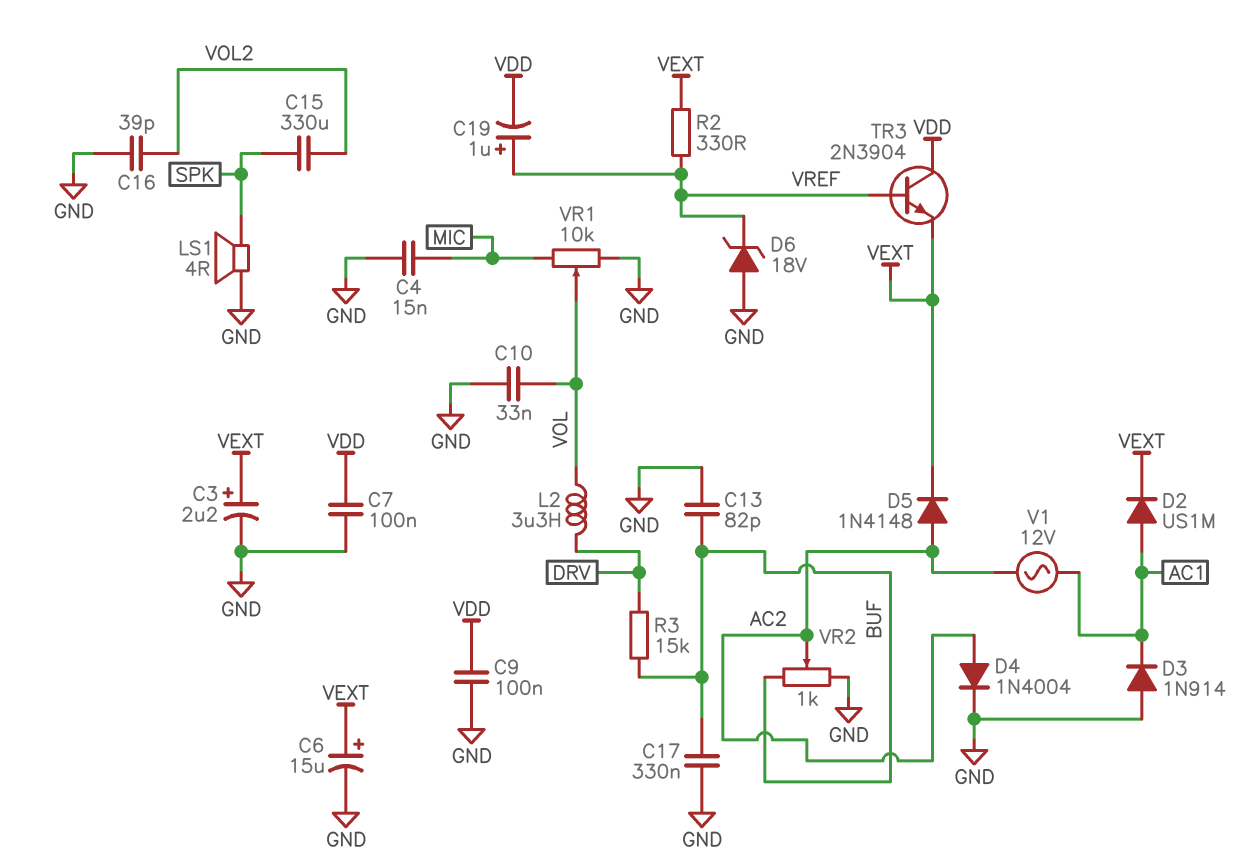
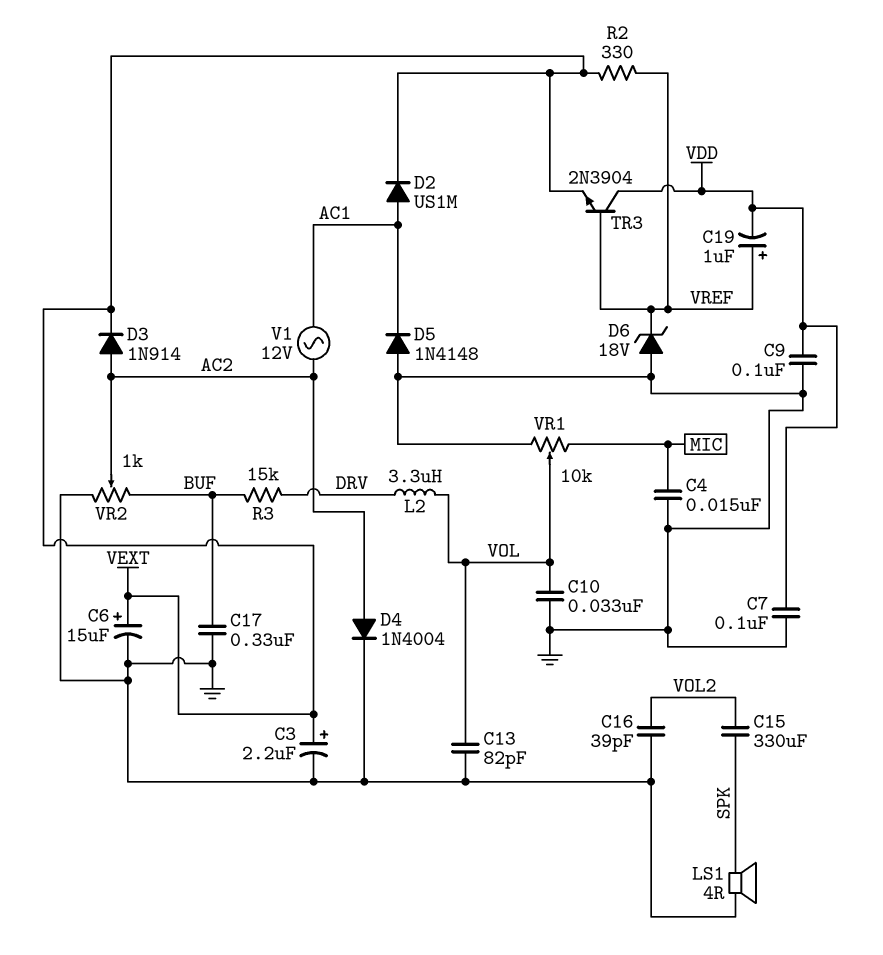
C13: 82pF (BUF, GND) -> 82pF (GND, VOL)
D3: diode 1N914 (A GND, K AC1) -> diode 1N914 (A AC2, K VEXT)
D5: diode 1N4148 (A AC2, K VEXT) -> diode 1N4148 (A GND, K AC1)

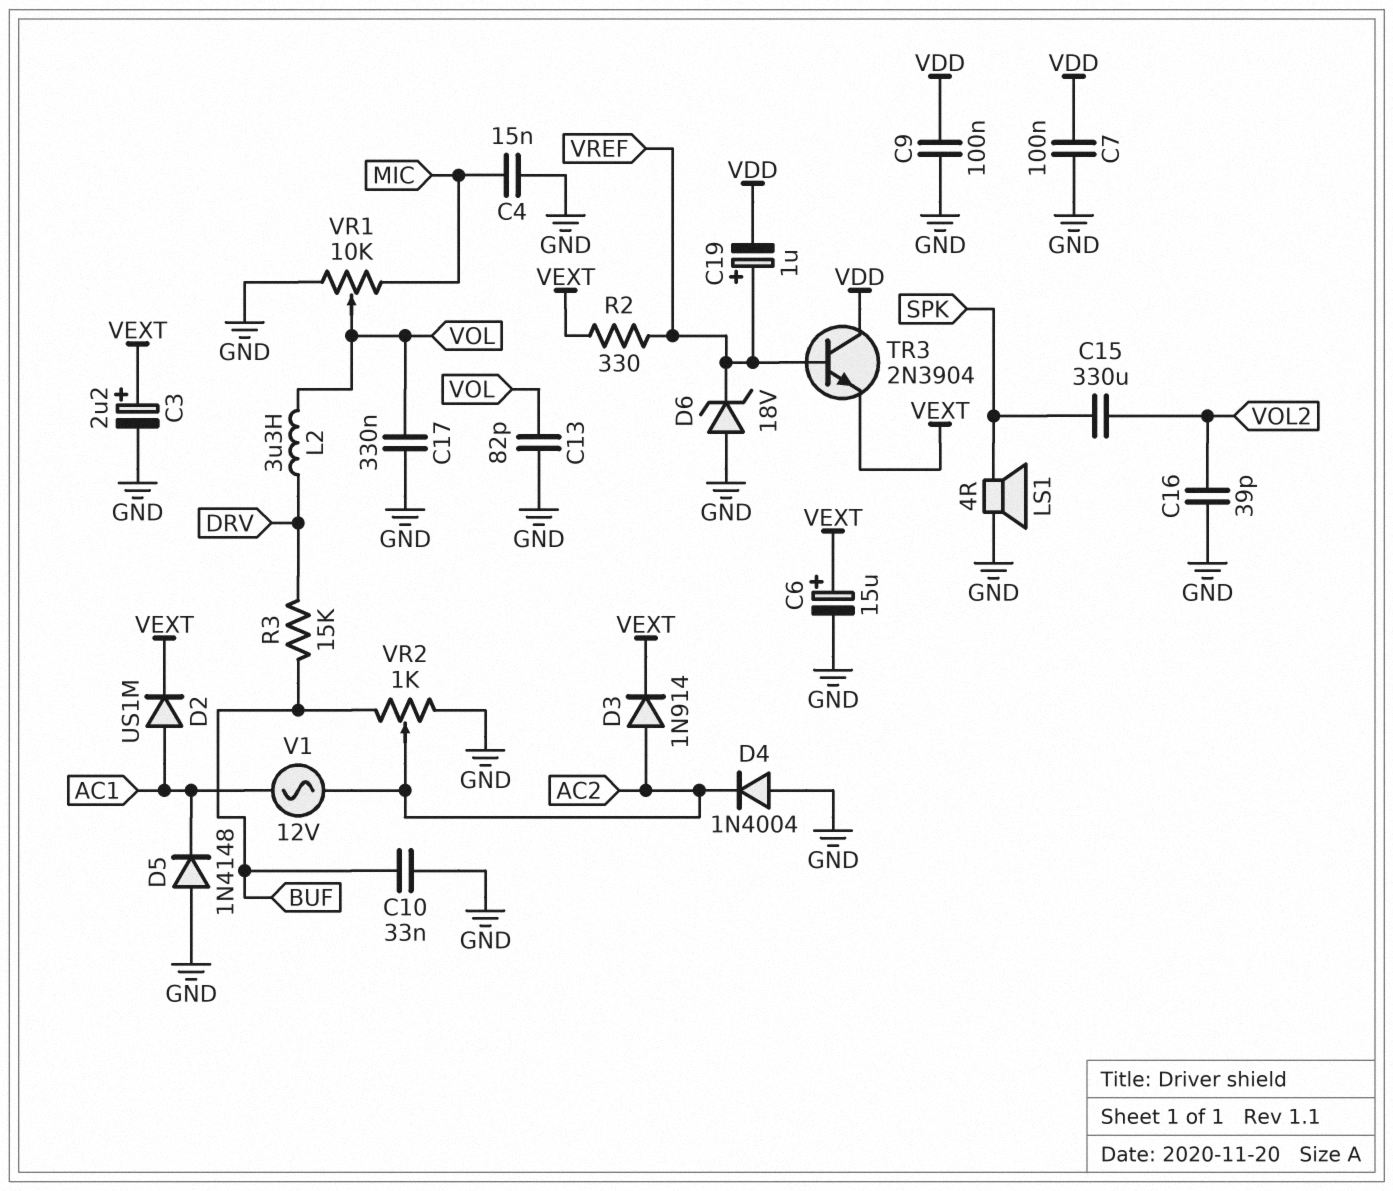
C10: 33nF (GND, VOL) -> 33nF (BUF, GND)
C17: 330nF (BUF, GND) -> 330nF (GND, VOL)
D4: diode 1N4004 (A AC2, K GND) -> diode 1N4004 (A GND, K AC2)

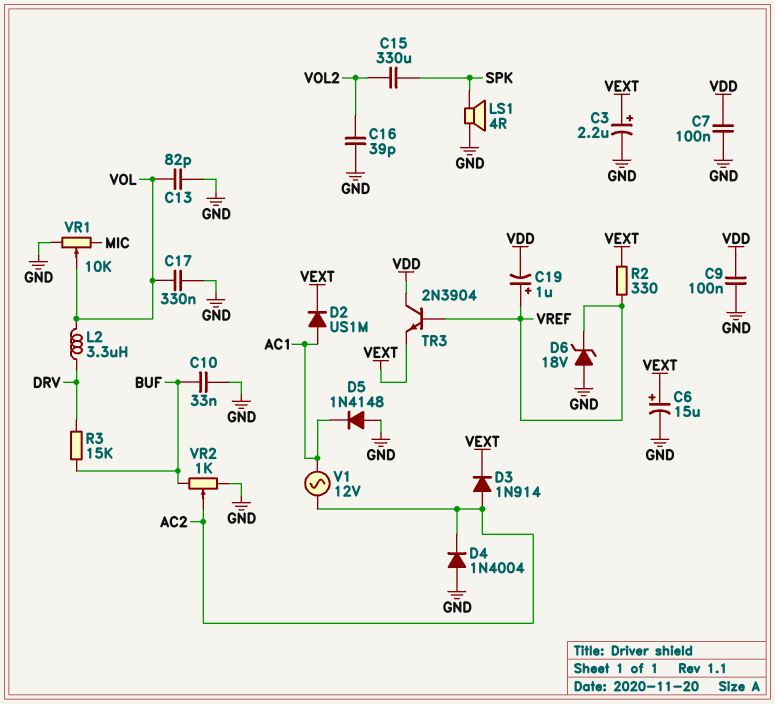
C4: 15nF (GND, MIC) -> none

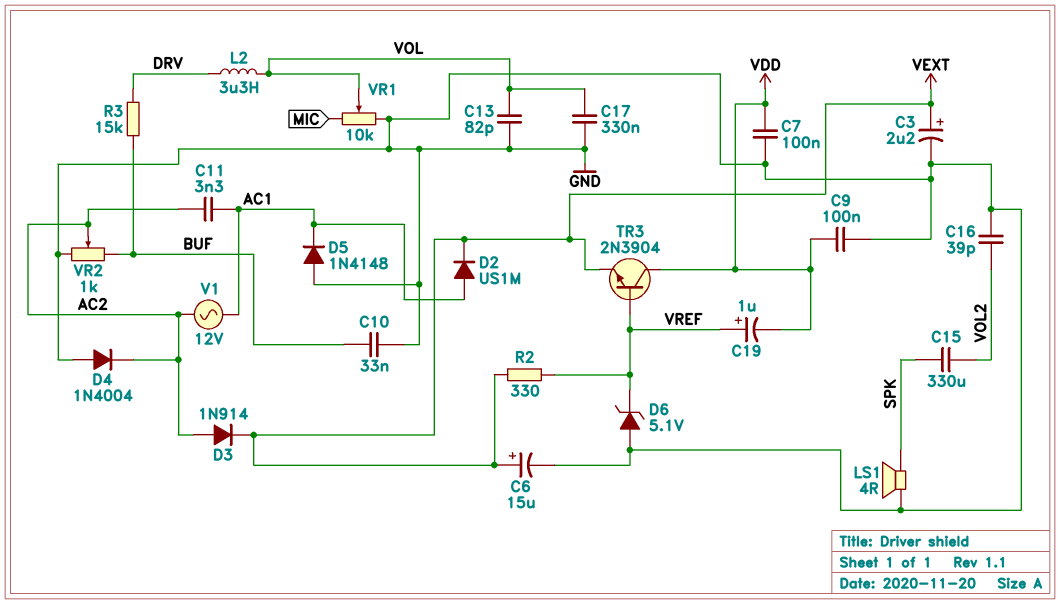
C11: none -> 3.3nF (AC1, AC2)
D6: zener 18V (A GND, K VREF) -> zener 5.1V (A GND, K VREF)

